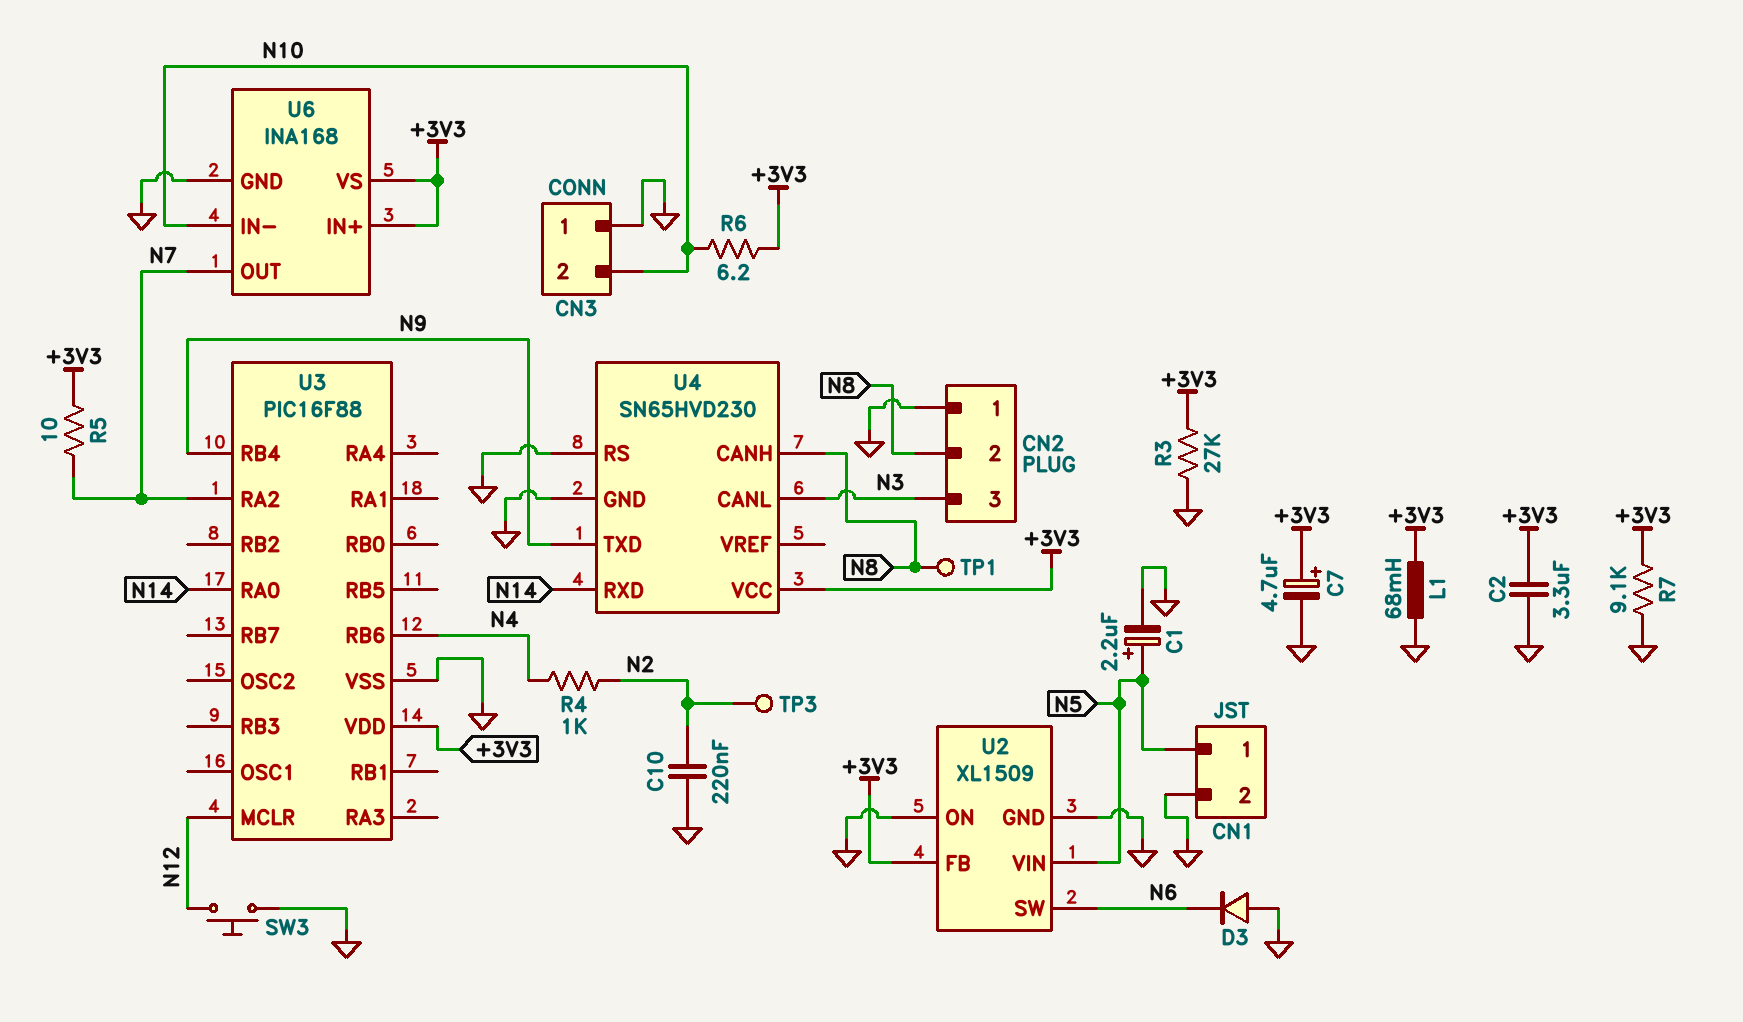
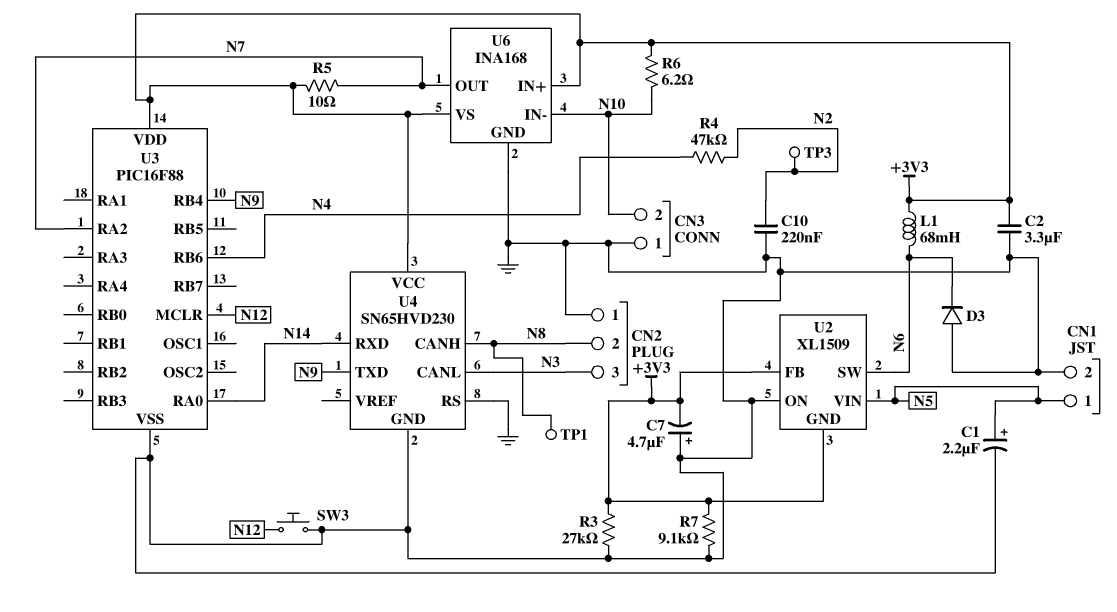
C7: 4.7uF (plus +3V3, minus GND) -> 4.7uF (plus GND, minus +3V3)
L1: 68mH (+3V3, GND) -> 68mH (+3V3, N6)
R4: 1k (N2, N4) -> 47k (N2, N4)
U2 pin GND: GND -> +3V3

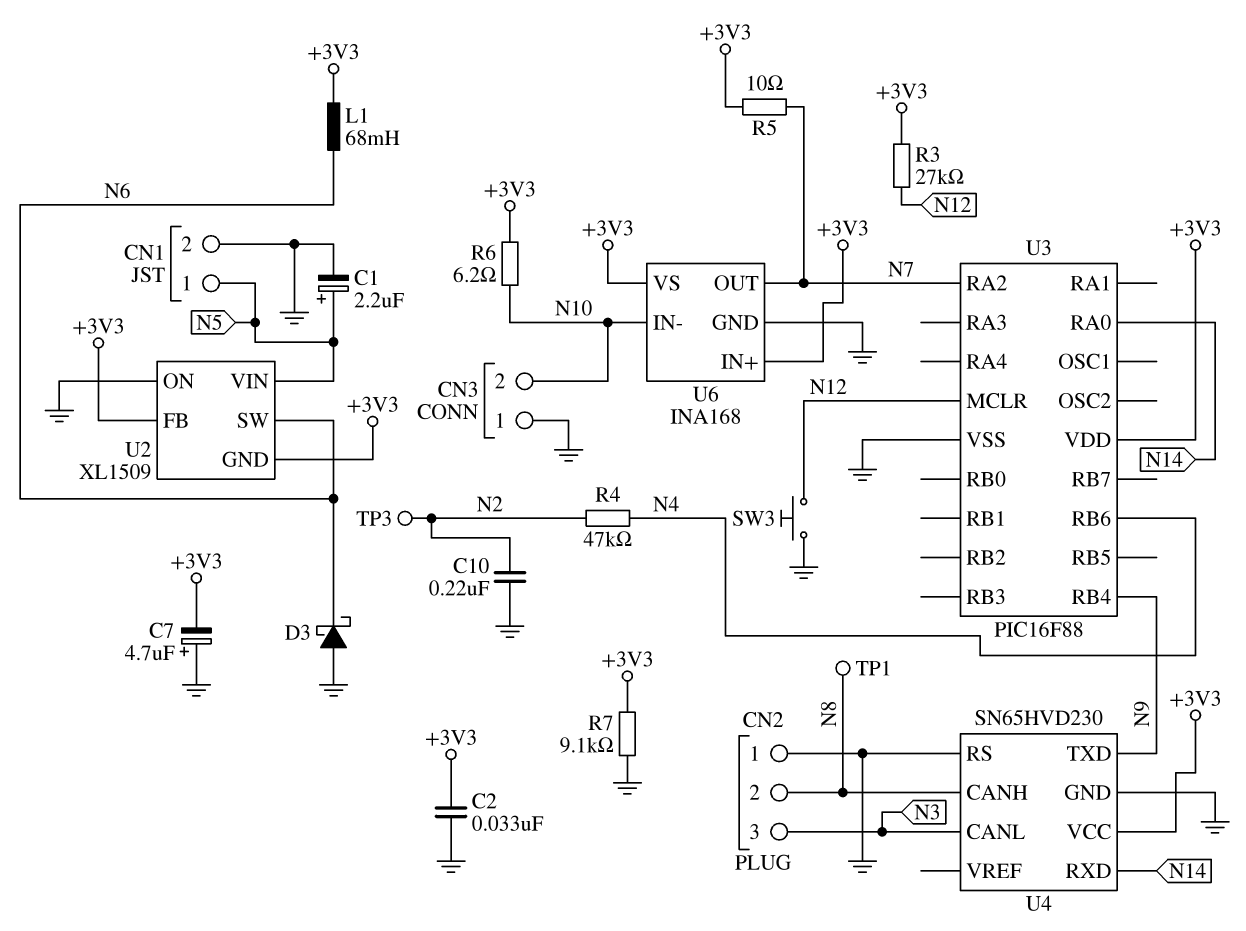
C2: 3.3uF (+3V3, GND) -> 33nF (+3V3, GND)
D3: diode (A GND, K N6) -> schottky (A GND, K N6)
R3: 27k (+3V3, GND) -> 27k (+3V3, N12)

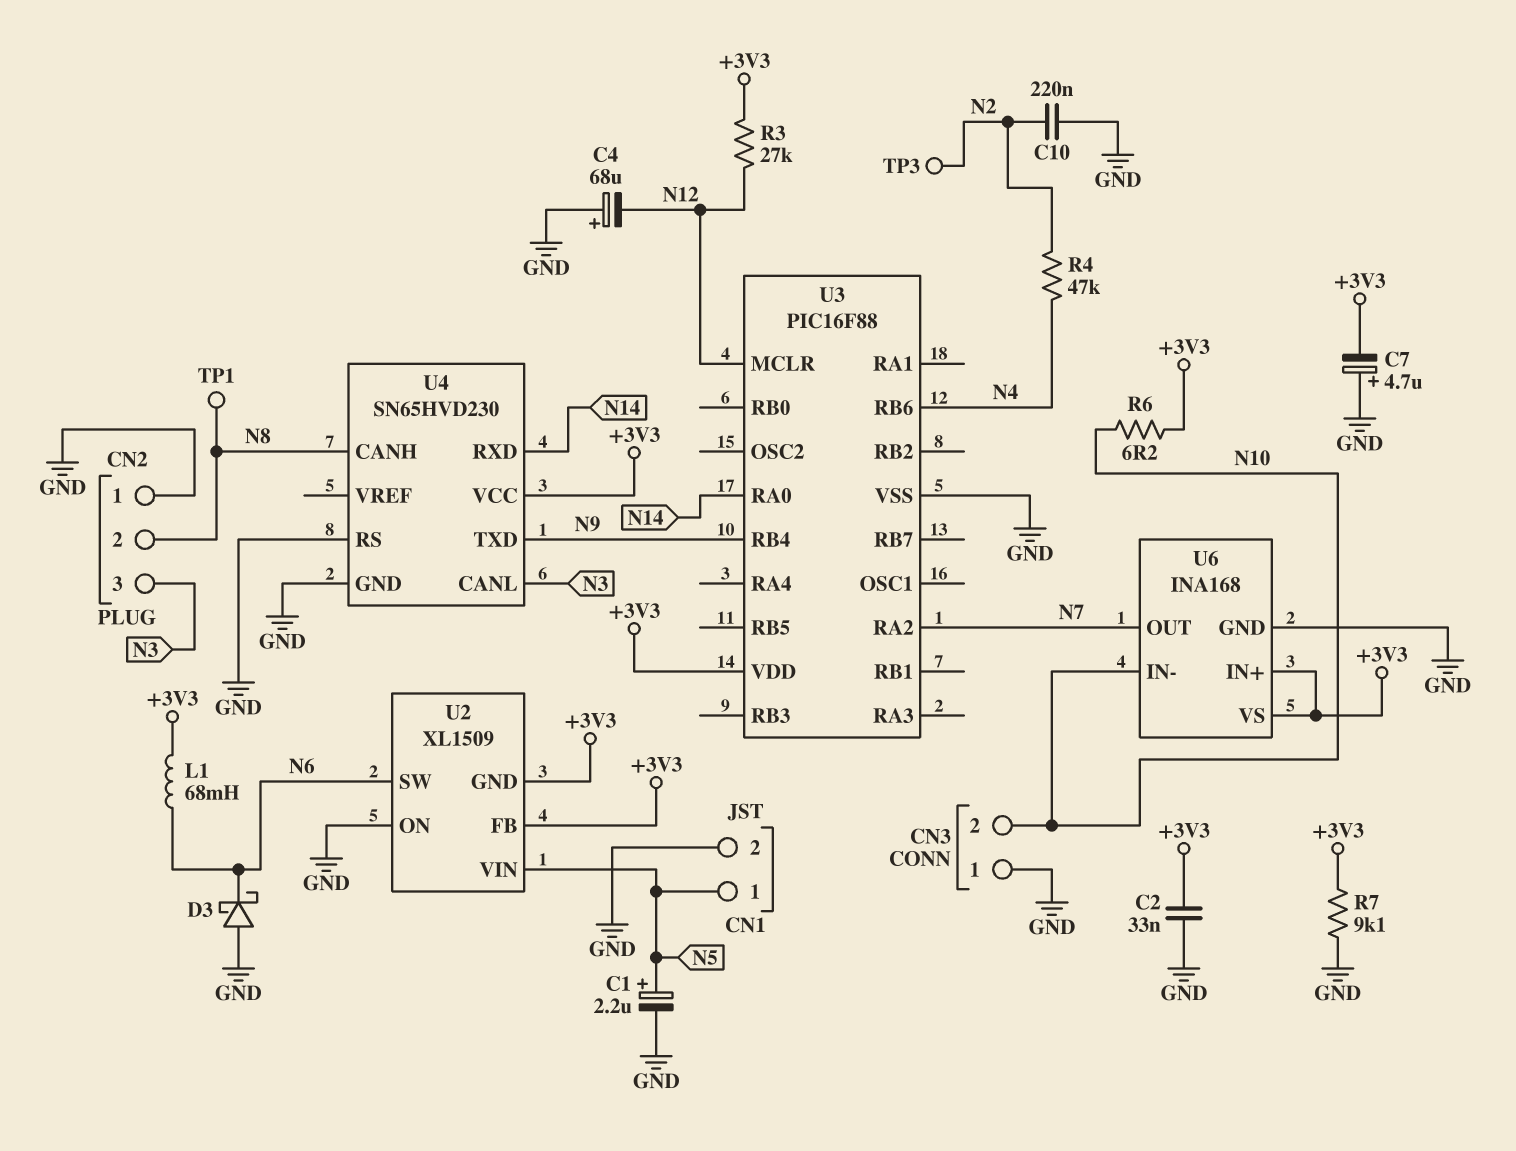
C4: none -> 68uF (plus GND, minus N12)
R5: 10 (+3V3, N7) -> none
SW3: button (GND, N12) -> none

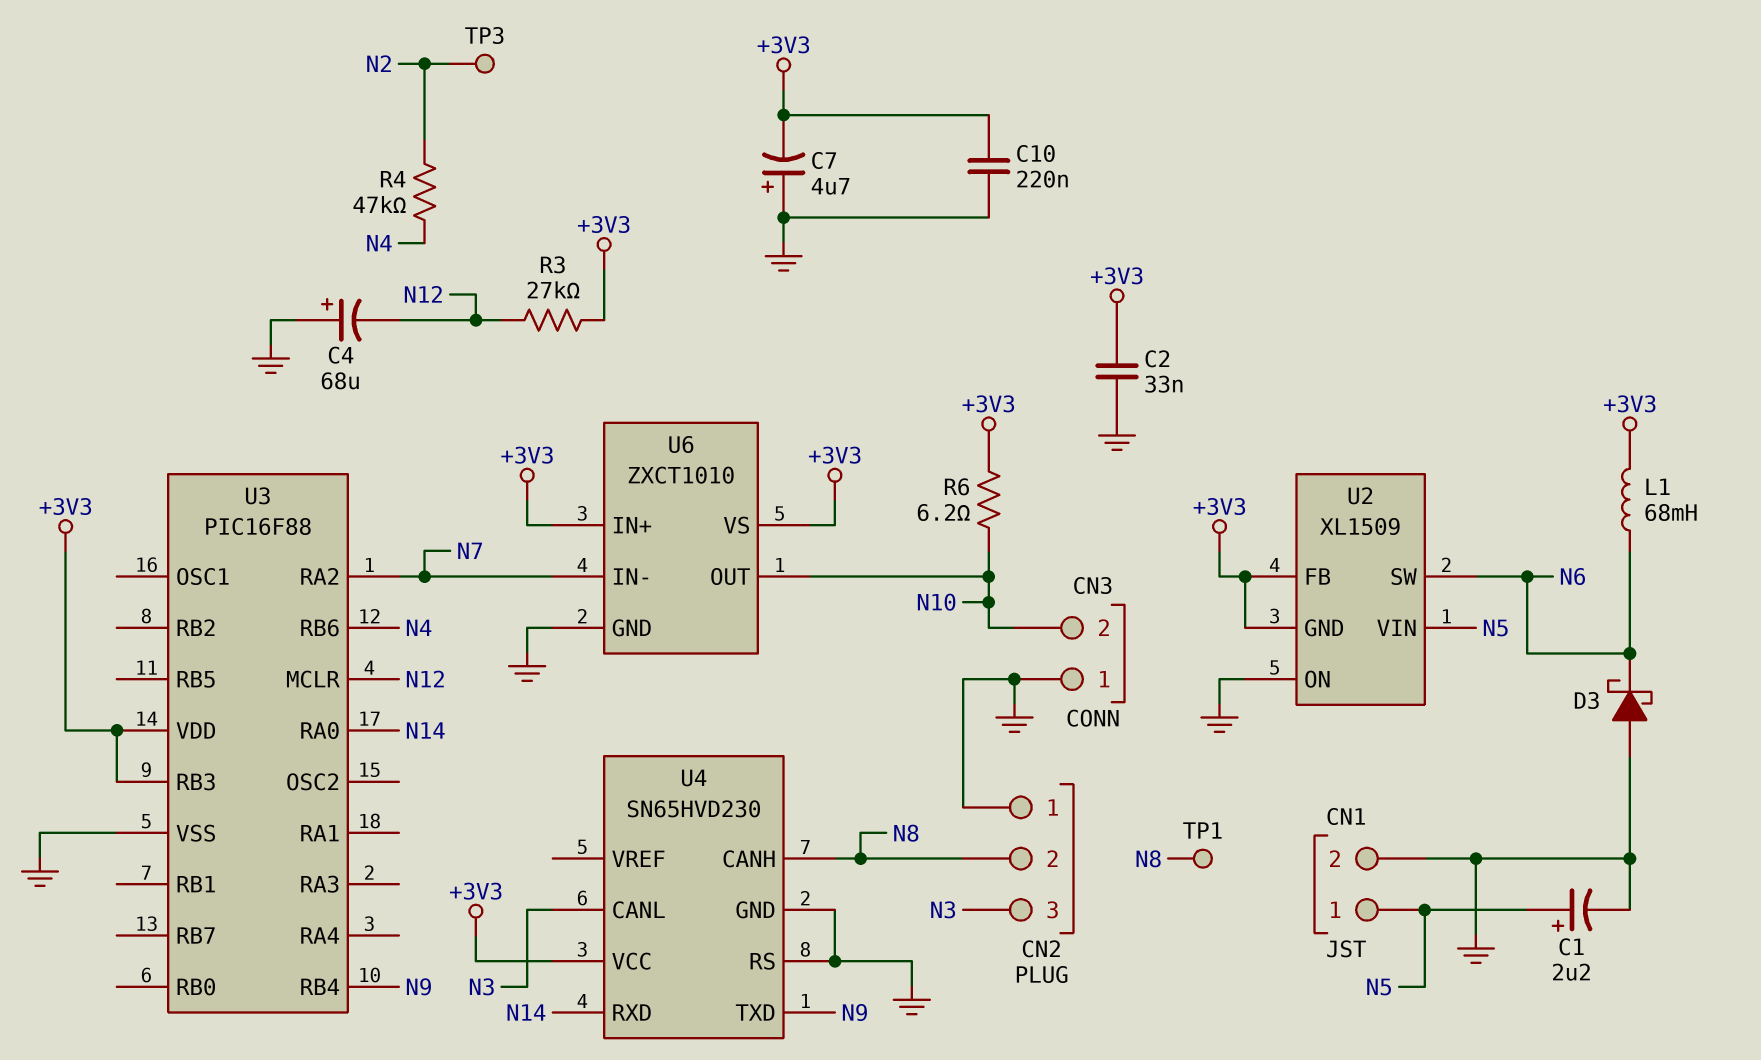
C10: 220nF (GND, N2) -> 220nF (+3V3, GND)
R7: 9.1k (+3V3, GND) -> none
U3 pin RB3: none -> +3V3
U6: INA168 -> ZXCT1010
U6 pin IN-: N10 -> N7
U6 pin OUT: N7 -> N10

